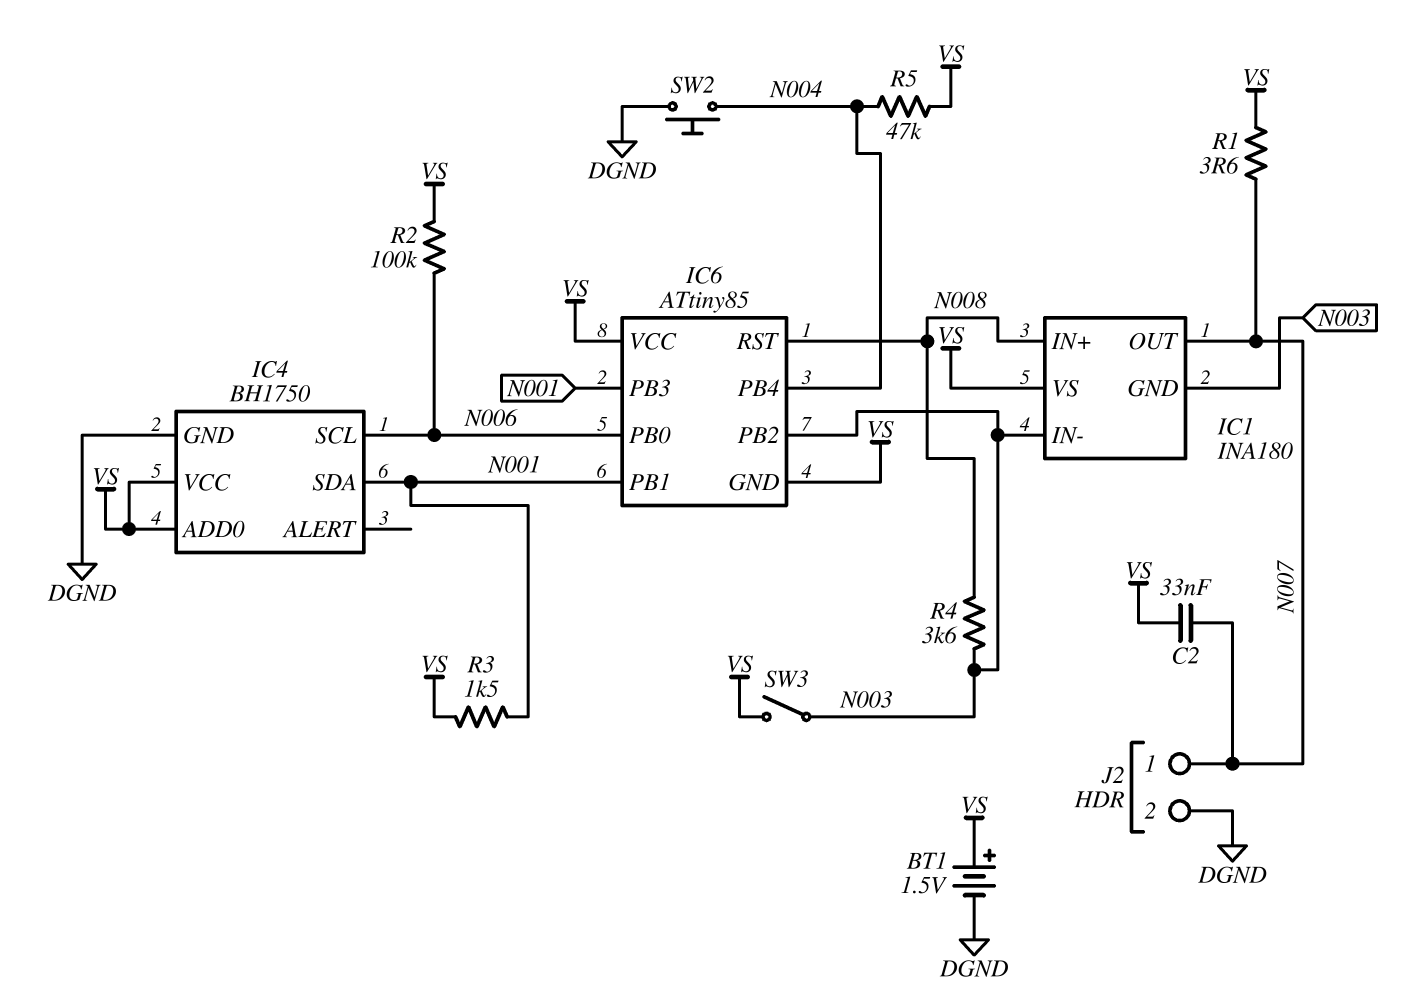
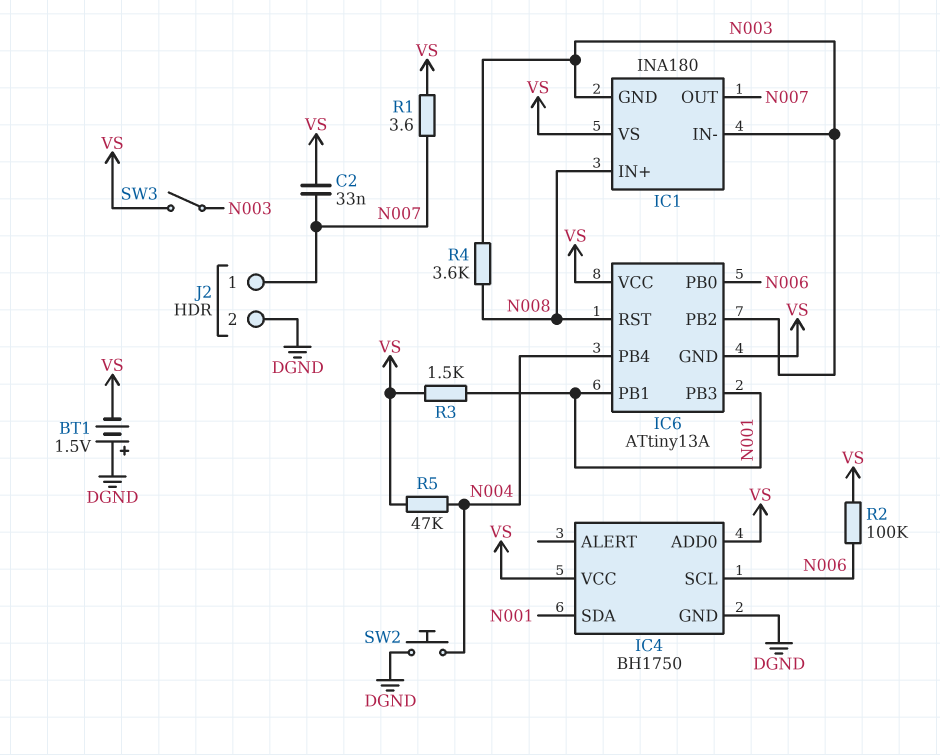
BT1: 1.5V (plus VS, minus DGND) -> 1.5V (plus DGND, minus VS)
IC6: ATtiny85 -> ATtiny13A

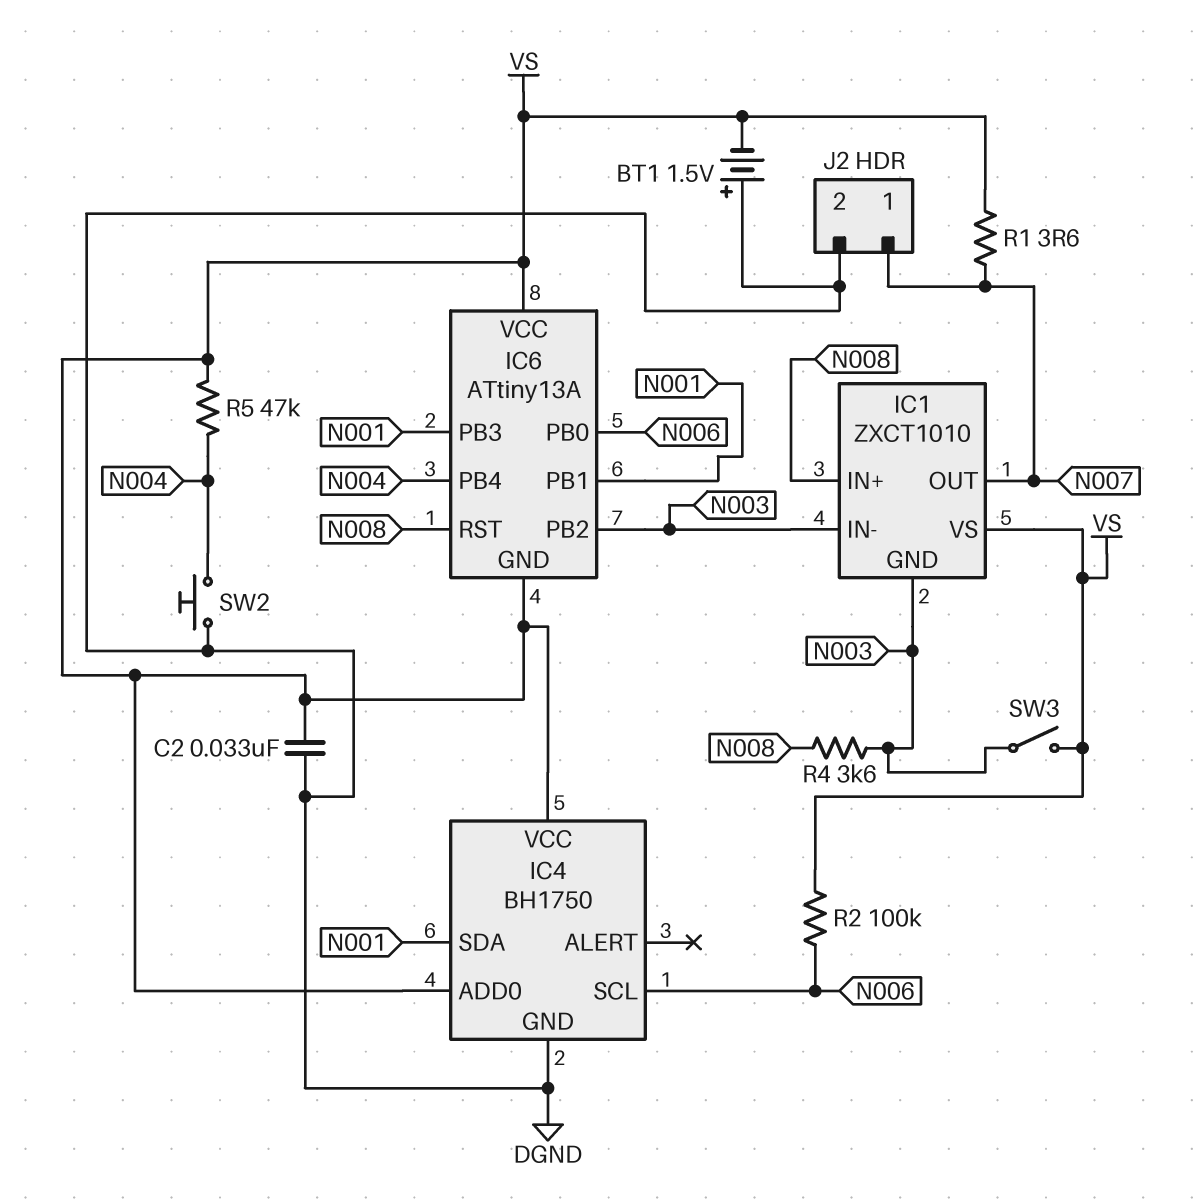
C2: 33nF (N007, VS) -> 33nF (DGND, VS)
IC1: INA180 -> ZXCT1010
R3: 1.5k (N001, VS) -> none

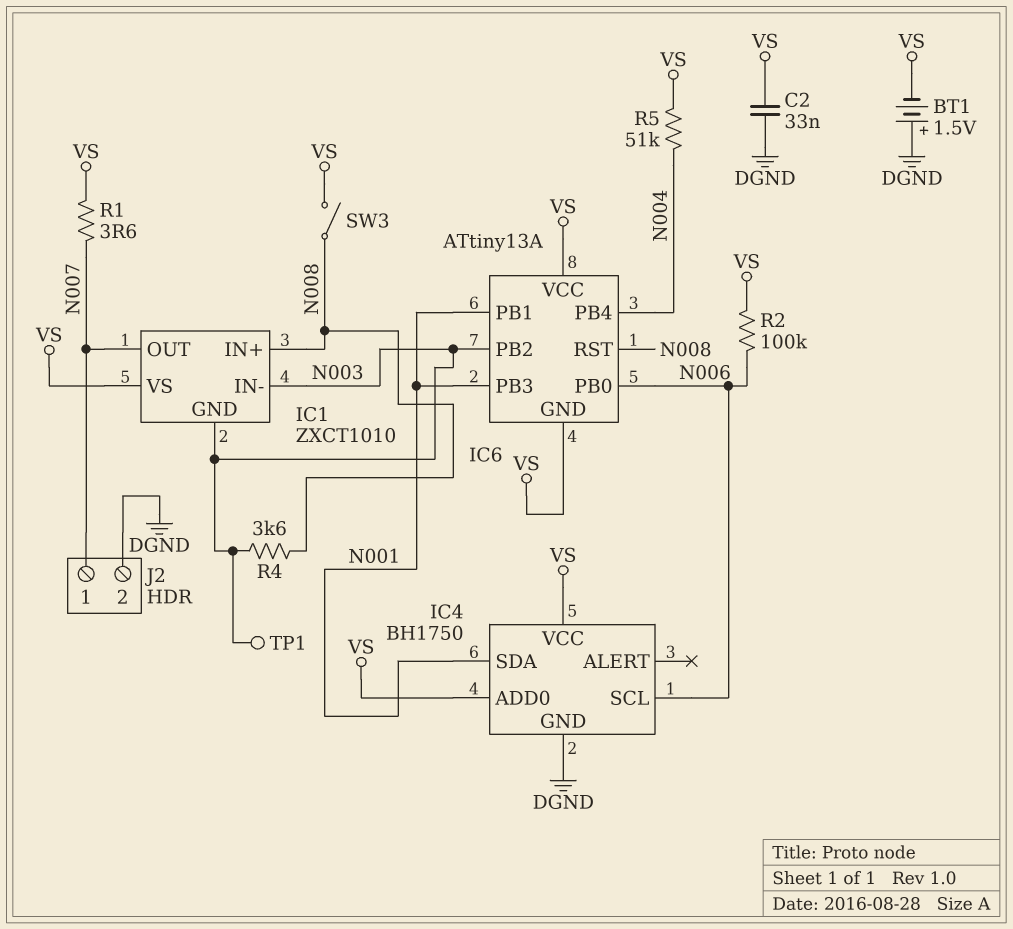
R5: 47k (N004, VS) -> 51k (N004, VS)
SW2: button (DGND, N004) -> none
SW3: switch (N003, VS) -> switch (N008, VS)
TP1: none -> test point (N003)

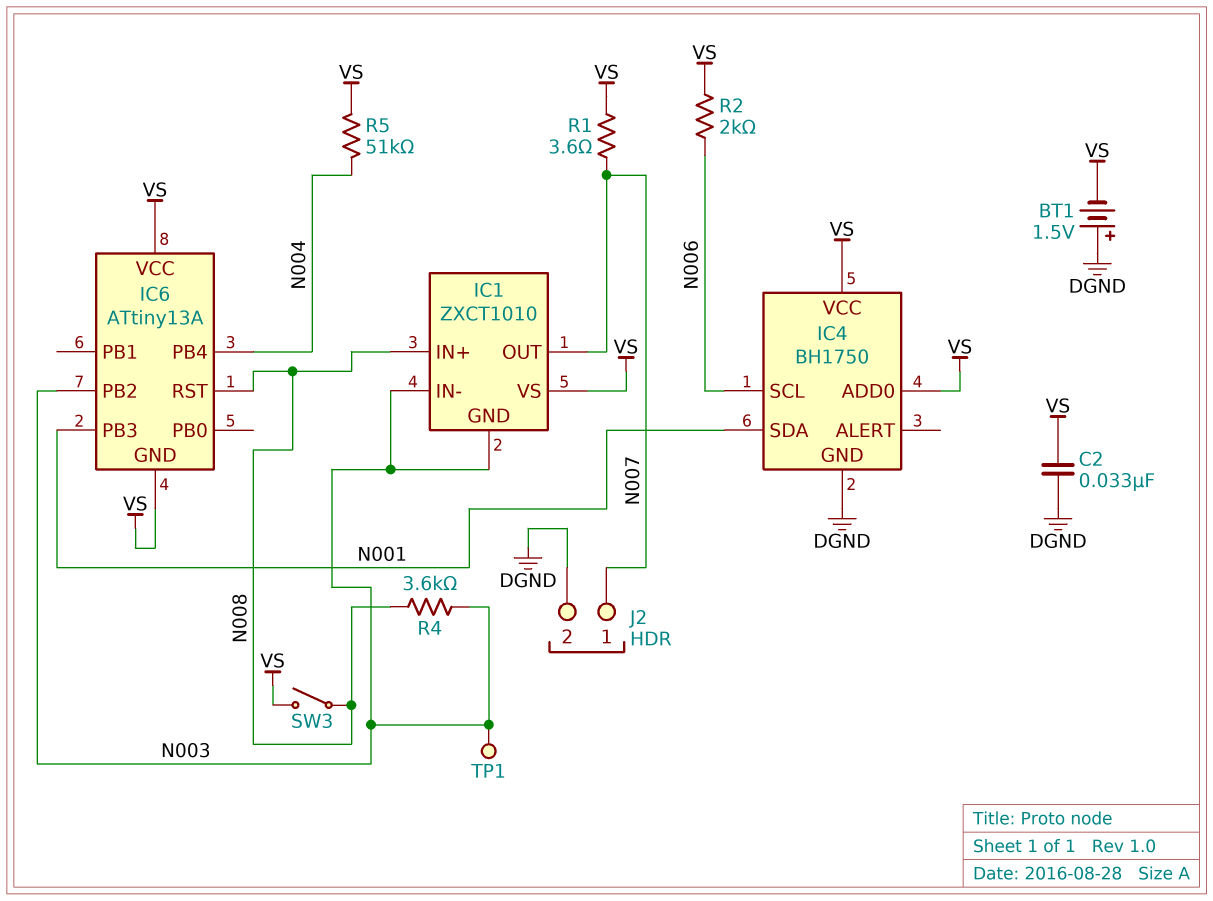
IC6 pin PB0: N006 -> none
IC6 pin PB1: N001 -> none
R2: 100k (N006, VS) -> 2k (N006, VS)

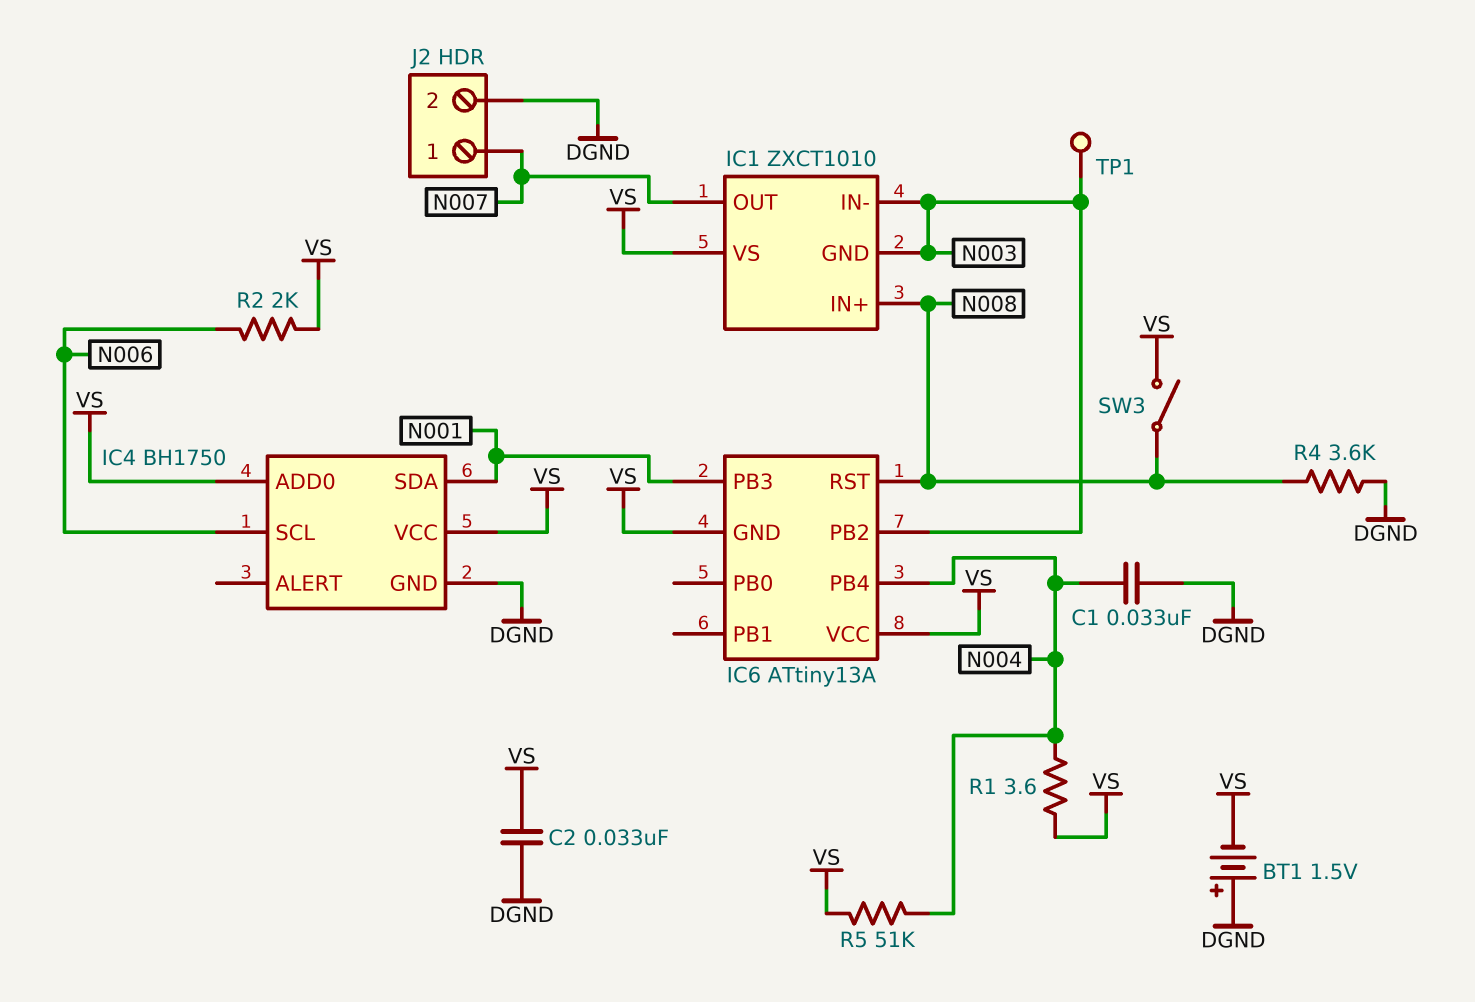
C1: none -> 33nF (DGND, N004)
R1: 3.6 (N007, VS) -> 3.6 (N004, VS)
R4: 3.6k (N003, N008) -> 3.6k (DGND, N008)

